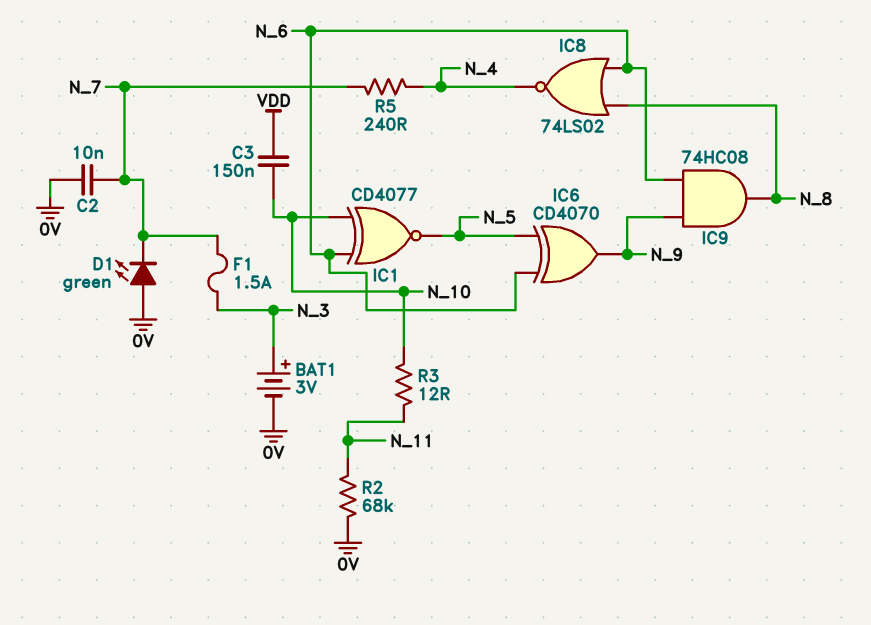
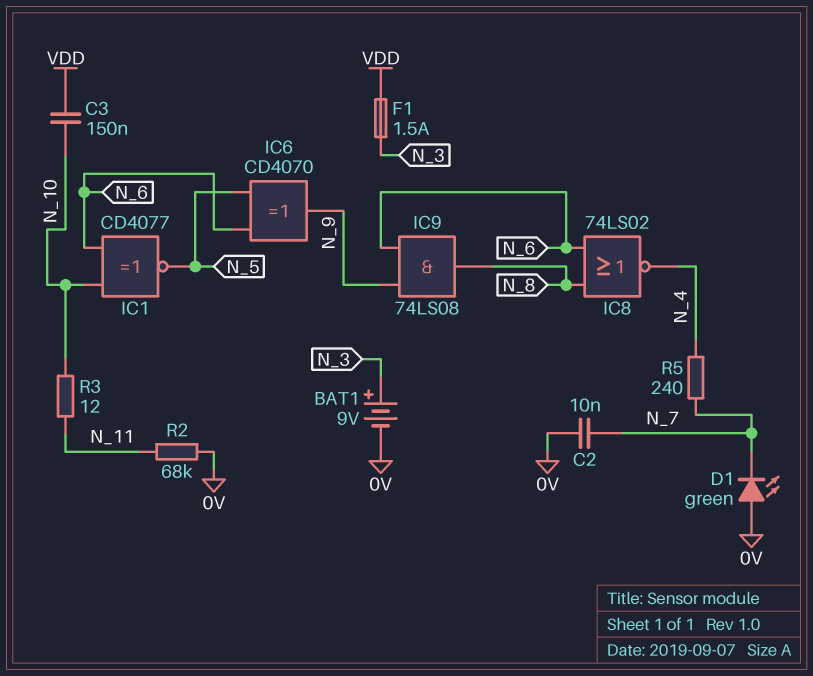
BAT1: 3V (plus N_3, minus 0V) -> 9V (plus N_3, minus 0V)
F1: 1.5A (N_3, N_7) -> 1.5A (N_3, VDD)
IC9: AND 74HC08 (in N_6, in N_9, out N_8) -> AND 74LS08 (in N_6, in N_9, out N_8)

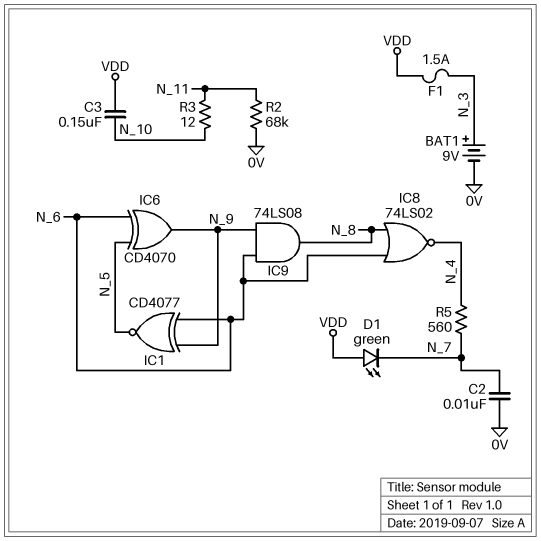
D1: LED green (A 0V, K N_7) -> LED green (A VDD, K N_7)
IC1: XNOR CD4077 (in N_6, in N_10, out N_5) -> XNOR CD4077 (in N_6, in N_9, out N_5)
R5: 240 (N_4, N_7) -> 560 (N_4, N_7)

